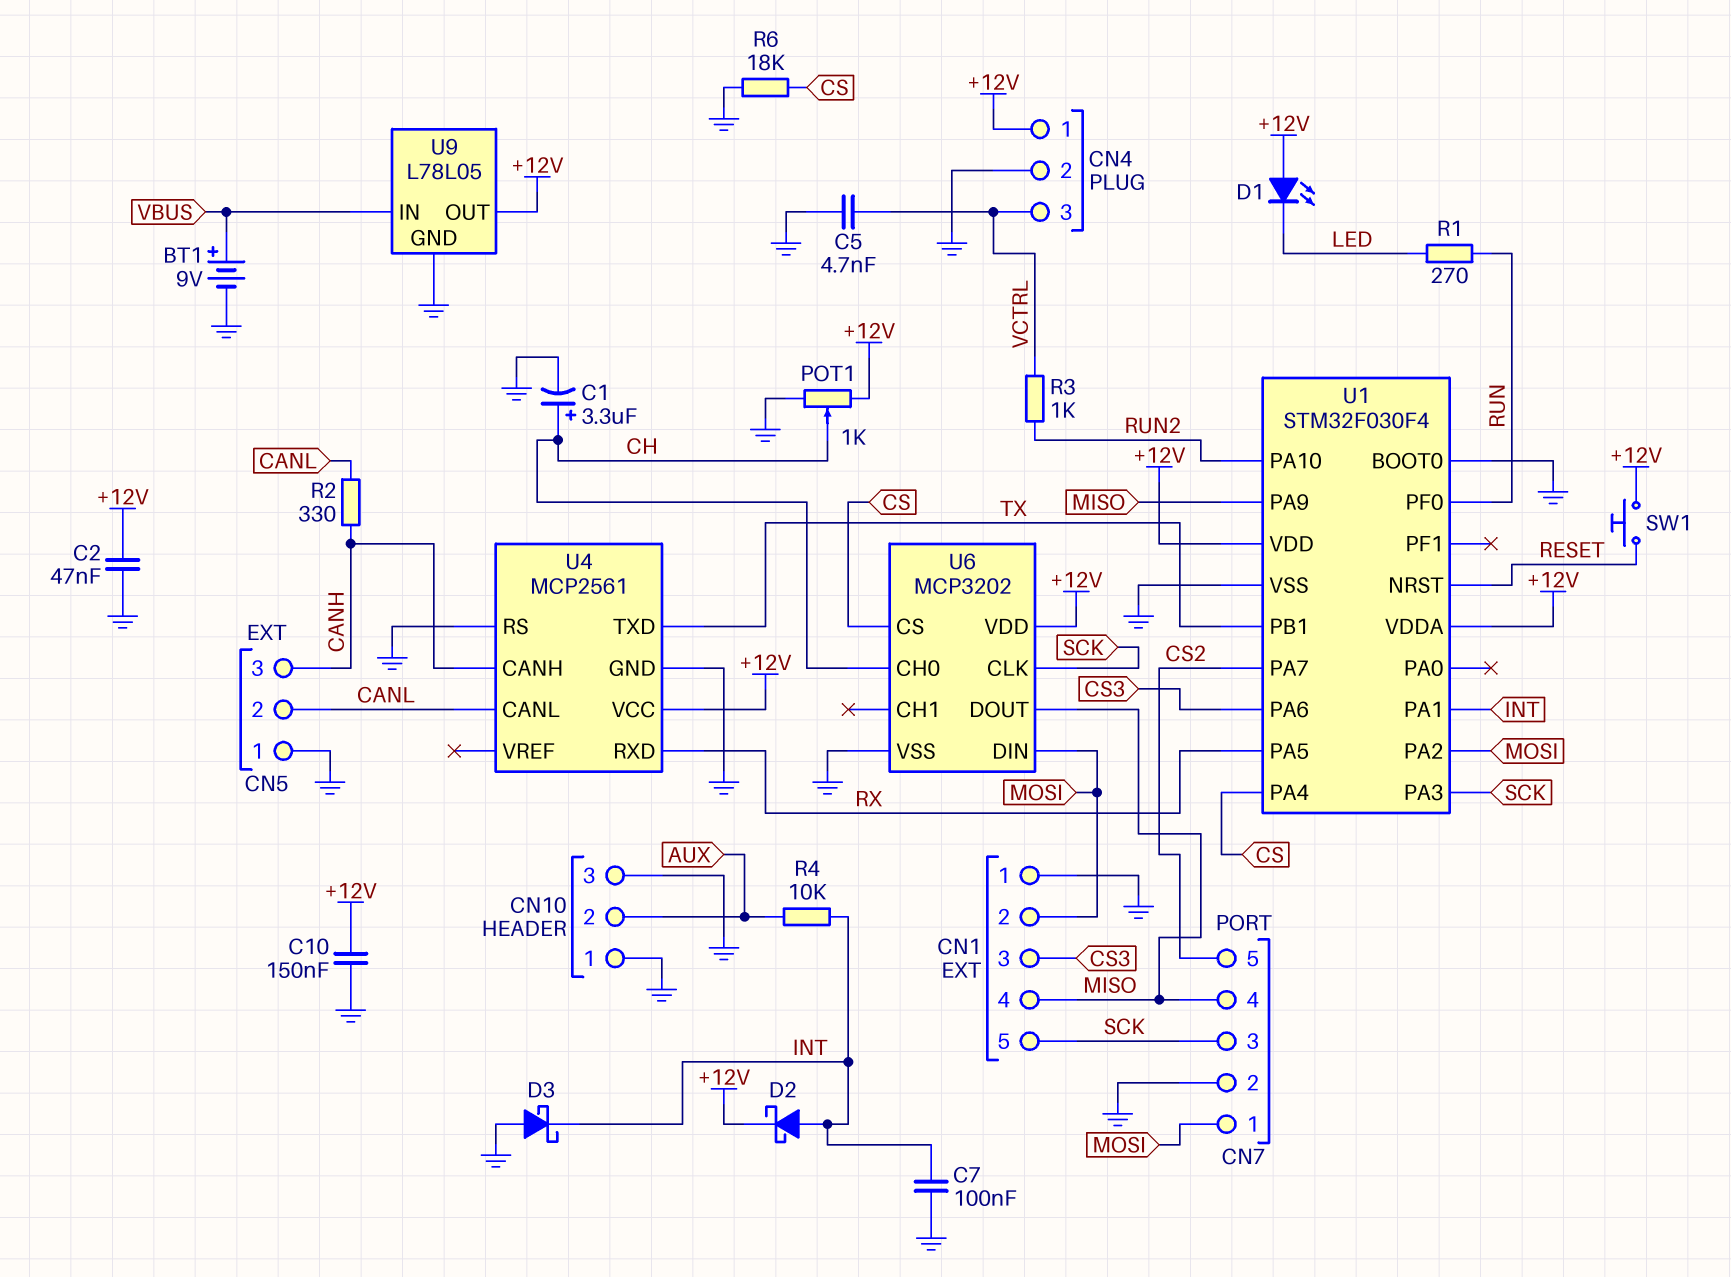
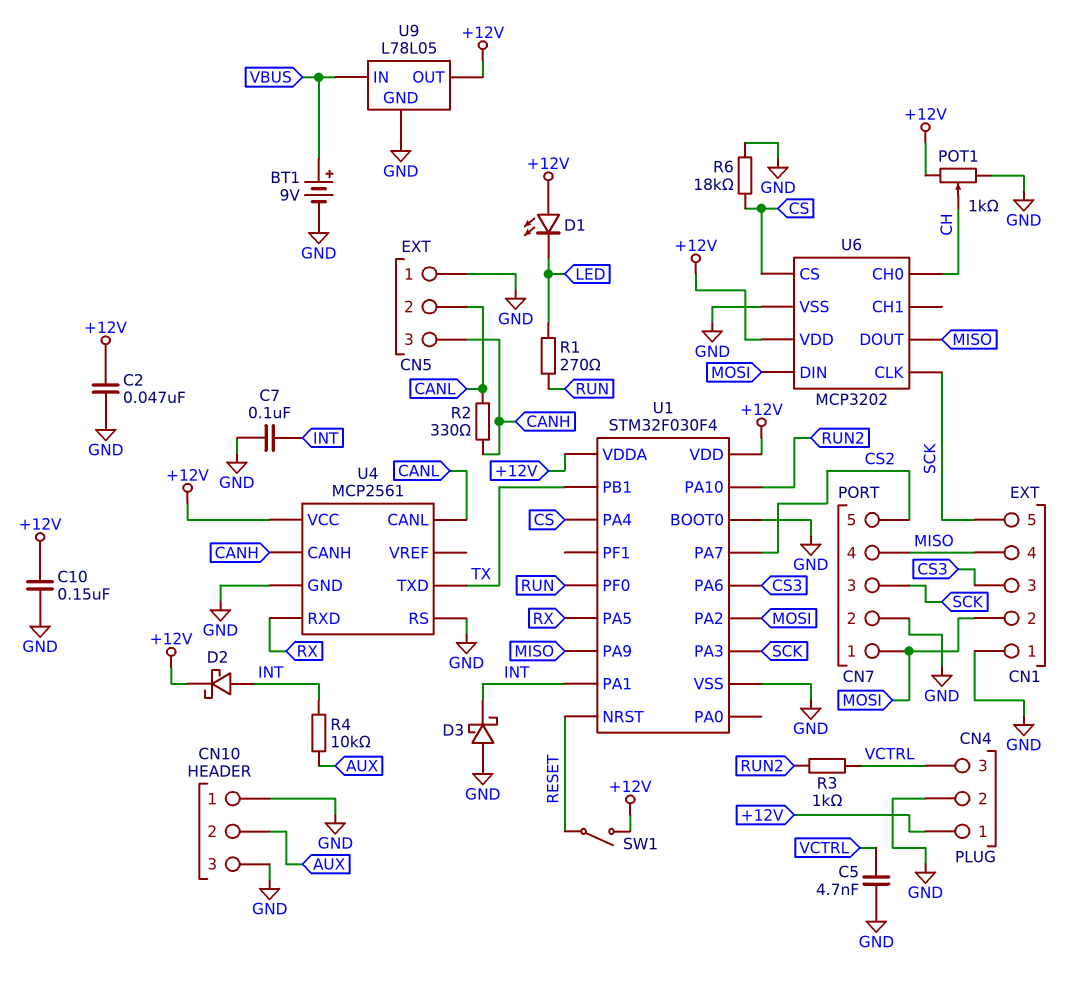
C1: 3.3uF (plus CH, minus GND) -> none
SW1: button (+12V, RESET) -> switch (+12V, RESET)

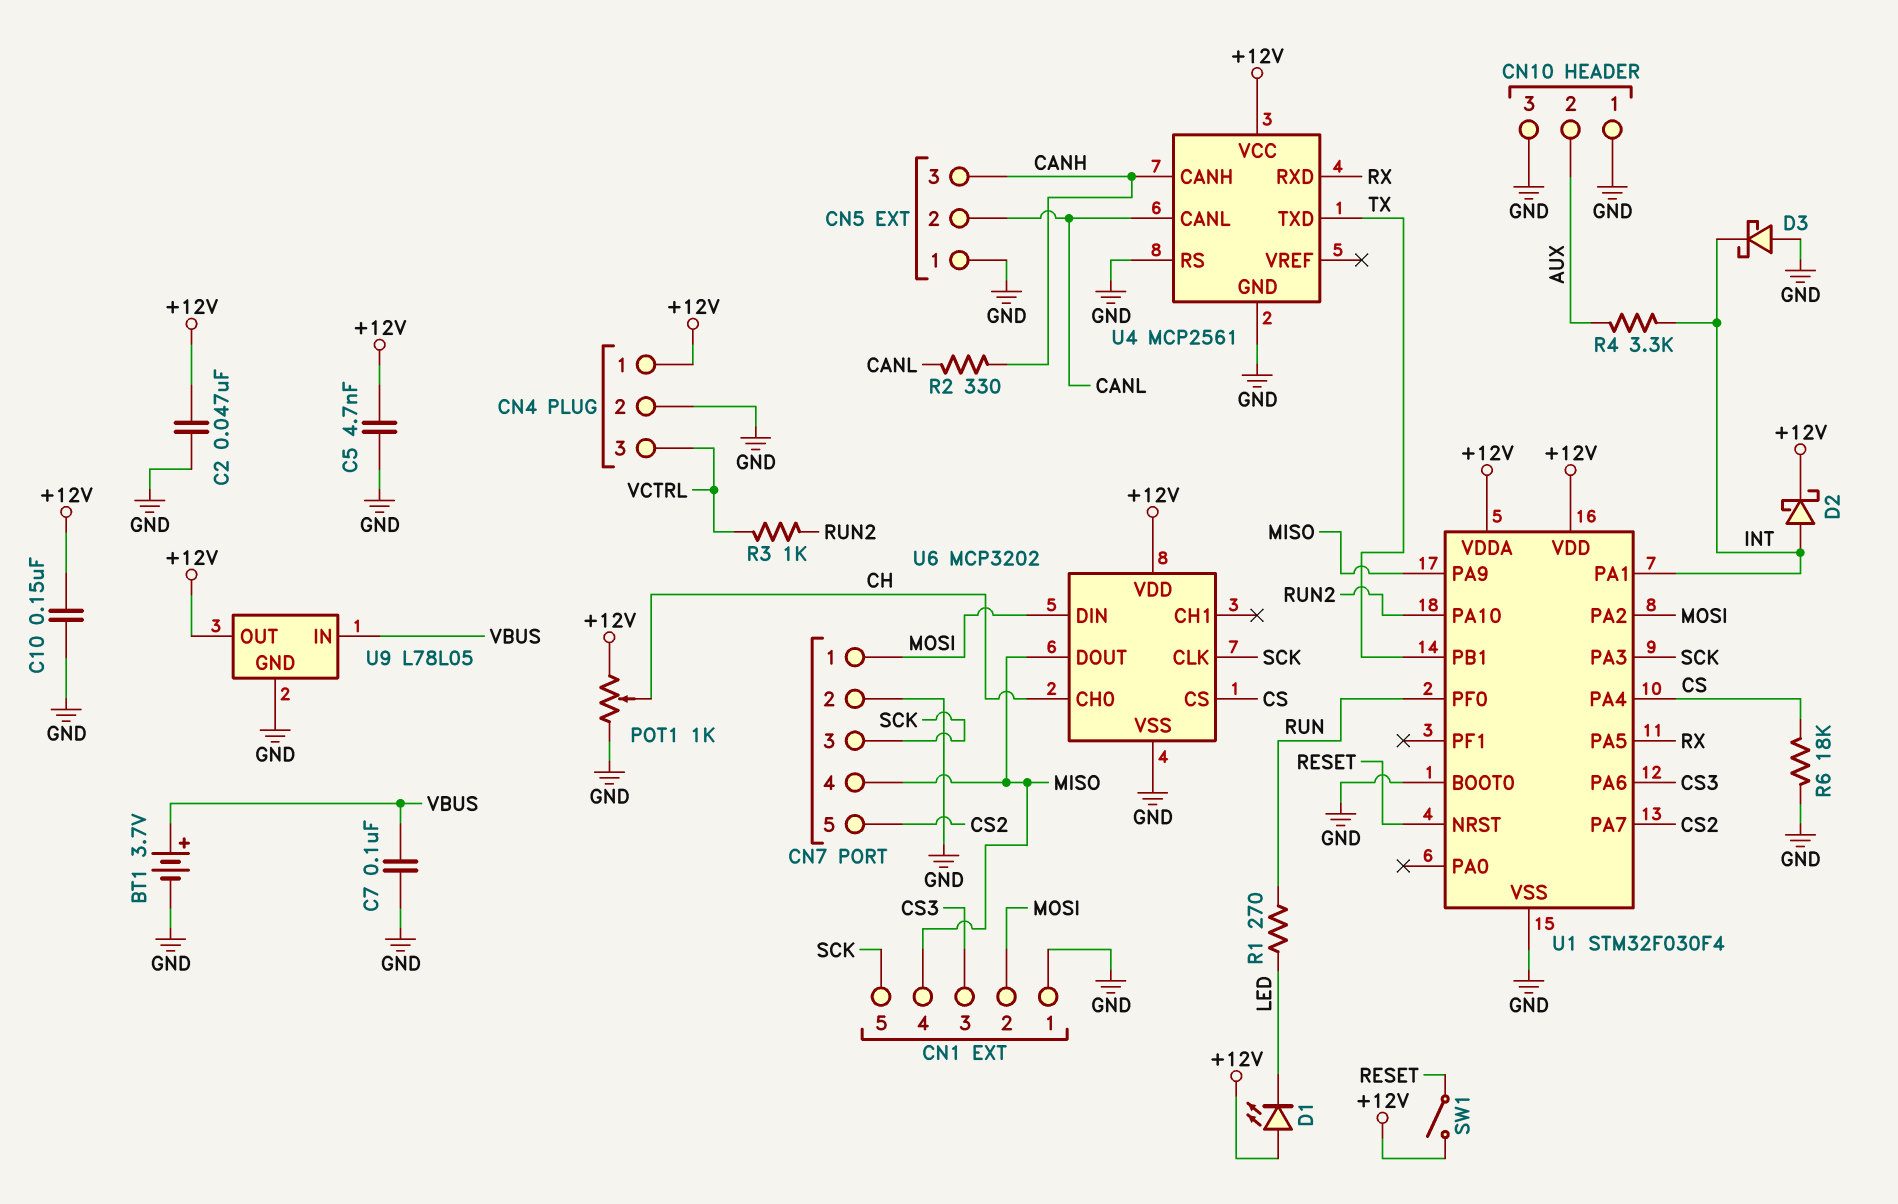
BT1: 9V (plus VBUS, minus GND) -> 3.7V (plus VBUS, minus GND)
C5: 4.7nF (GND, VCTRL) -> 4.7nF (+12V, GND)
C7: 100nF (GND, INT) -> 100nF (GND, VBUS)
R4: 10k (AUX, INT) -> 3.3k (AUX, INT)

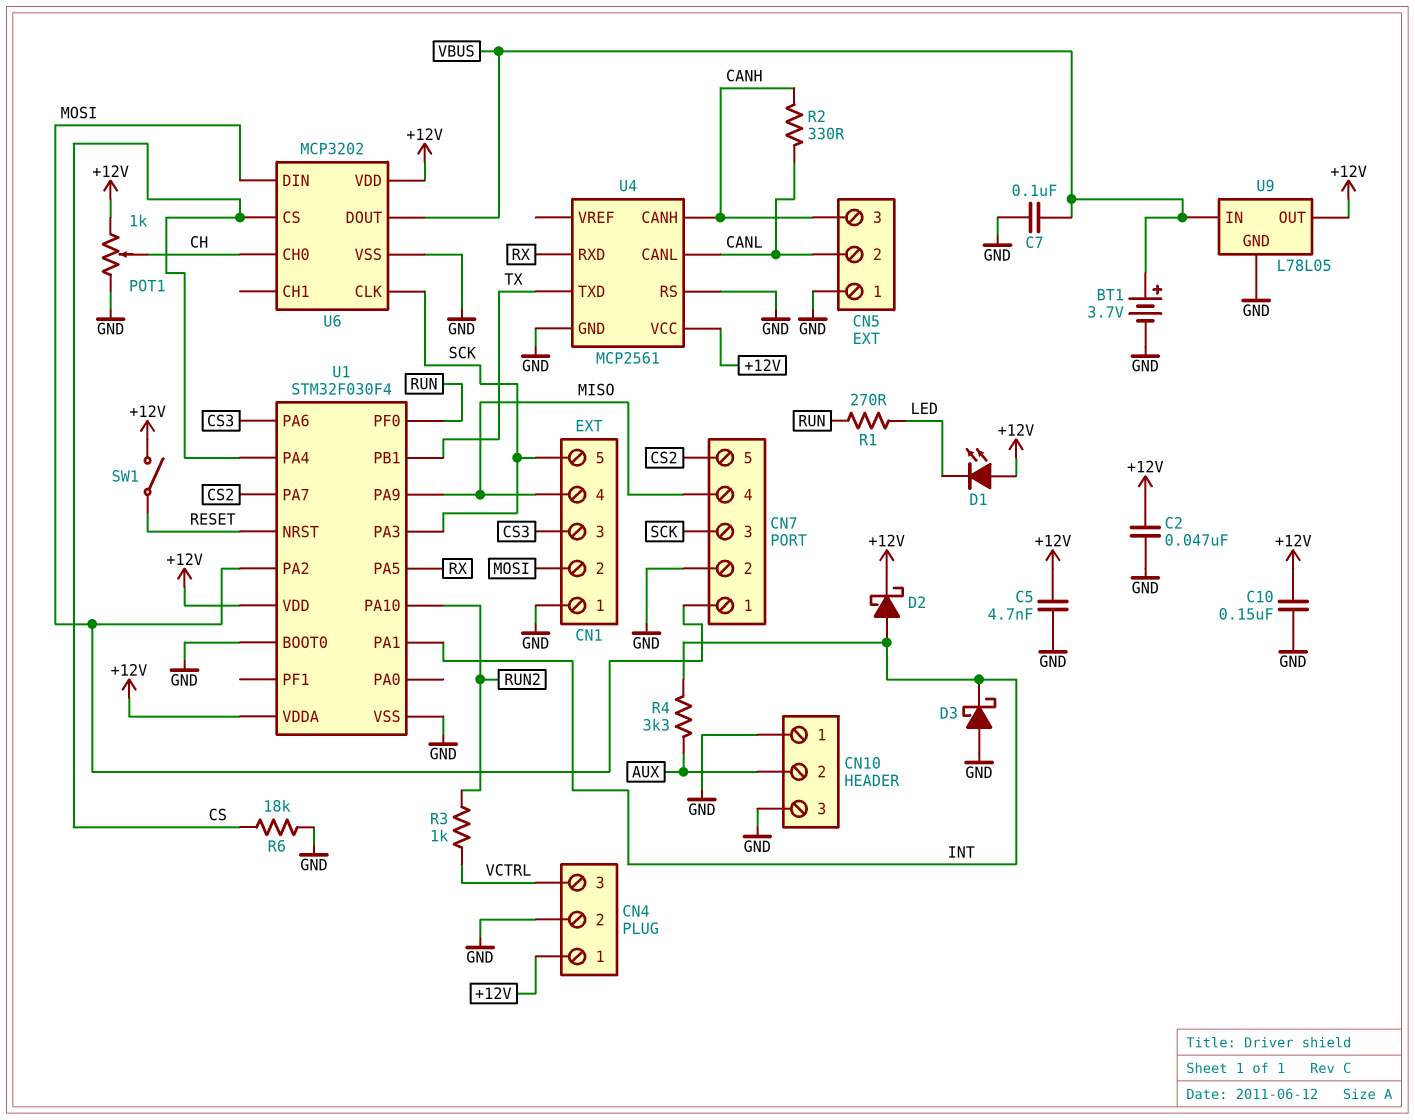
U6 pin DOUT: MISO -> VBUS

